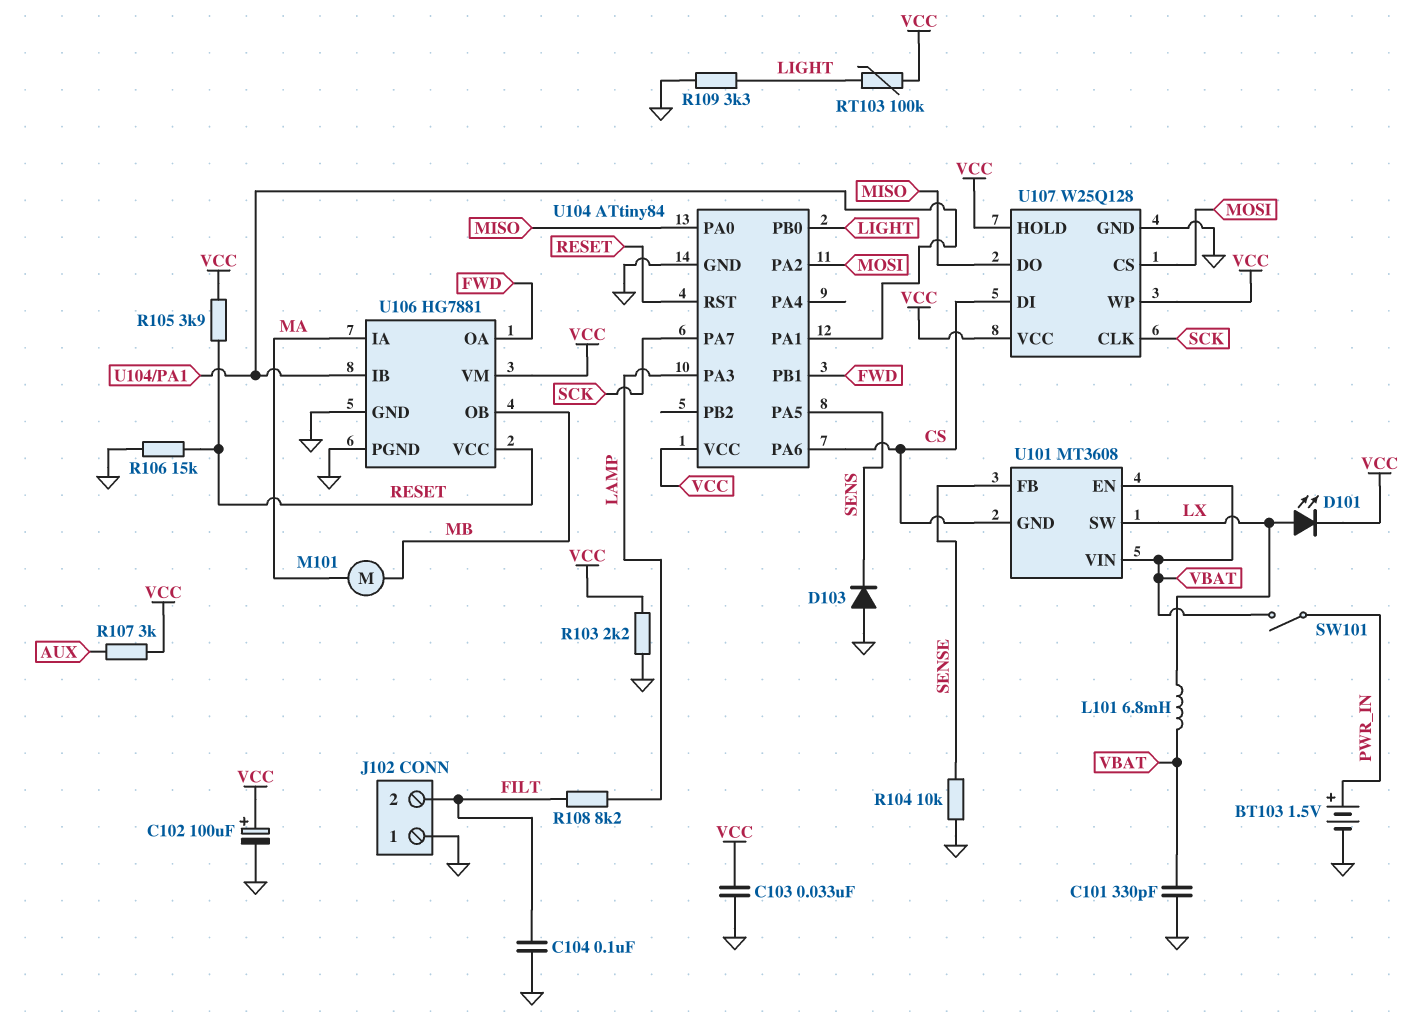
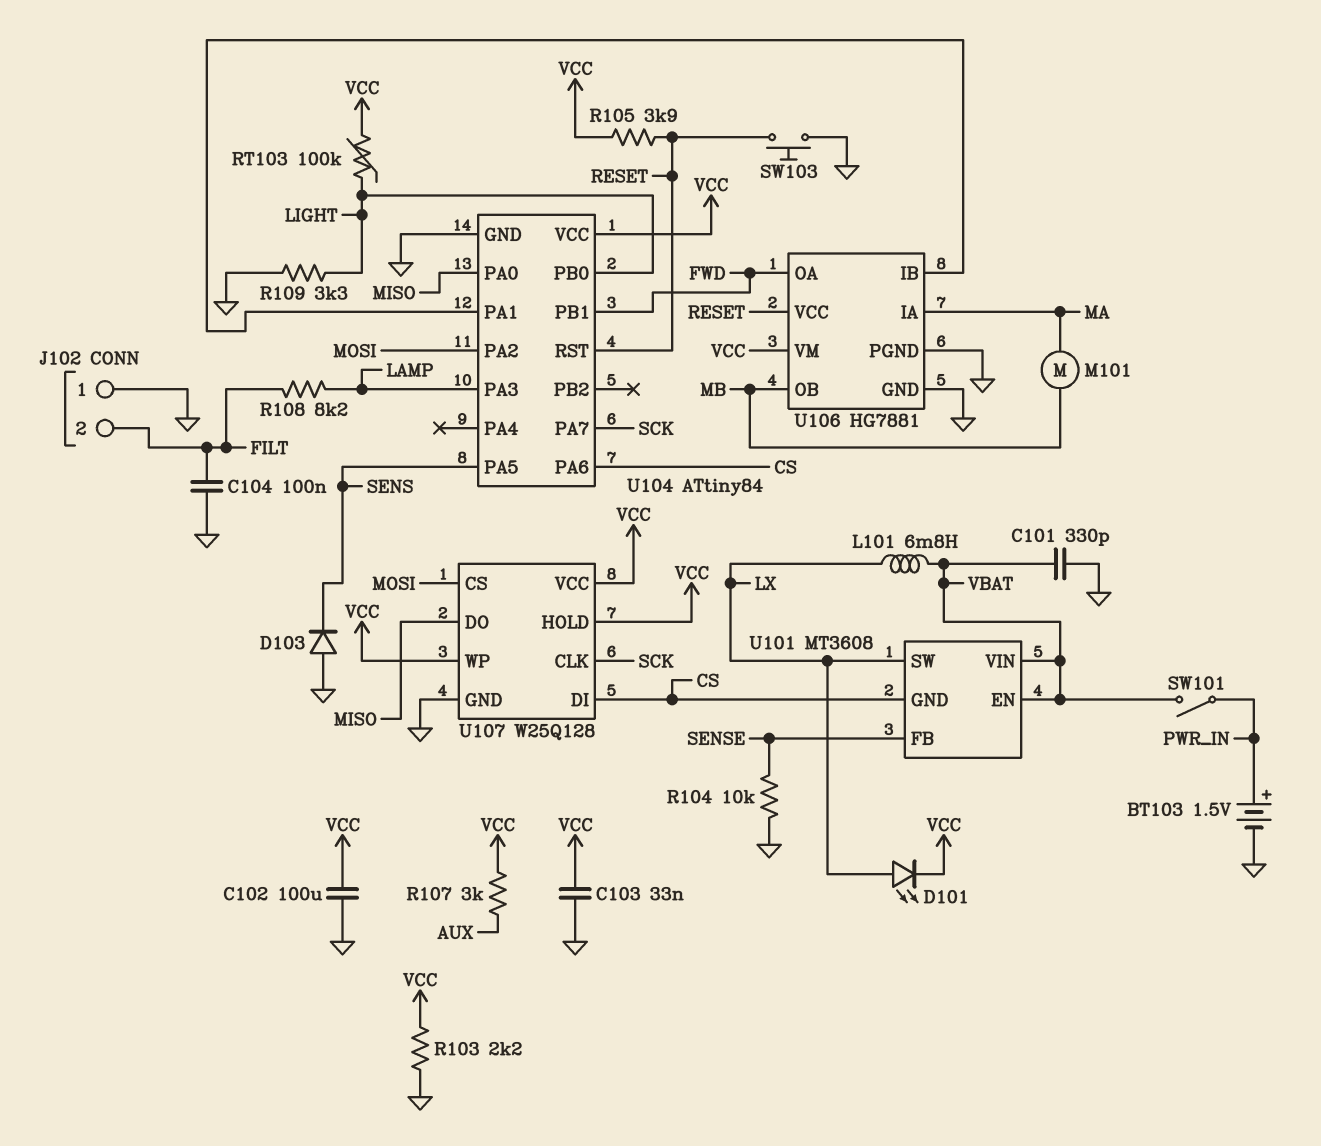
C102: 100uF (plus VCC, minus GND) -> 100uF (GND, VCC)
R106: 15k (GND, RESET) -> none
SW103: none -> button (GND, RESET)

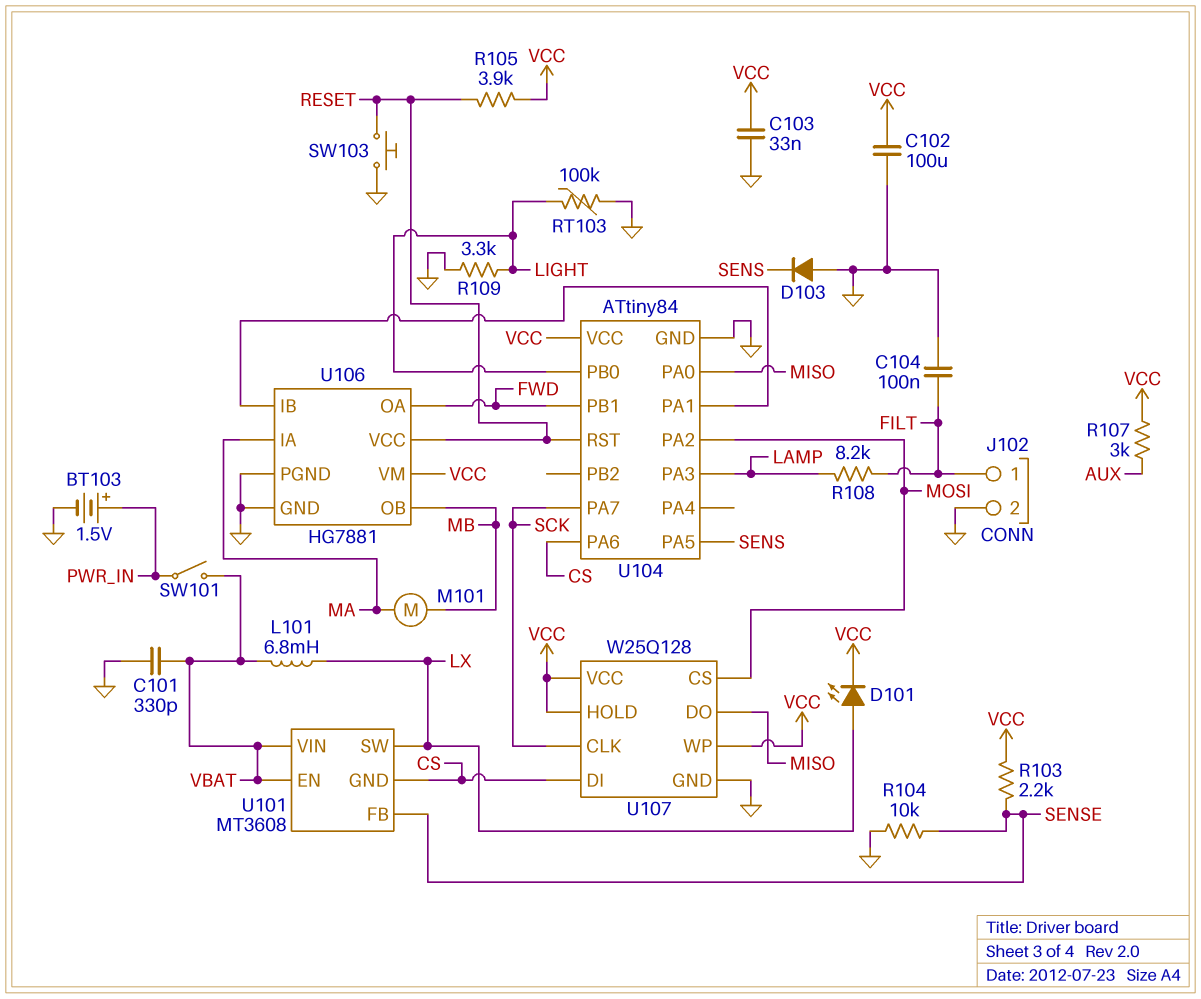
J102 pin 1: GND -> FILT
J102 pin 2: FILT -> GND
R103: 2.2k (GND, VCC) -> 2.2k (SENSE, VCC)
RT103: 100k (LIGHT, VCC) -> 100k (GND, LIGHT)

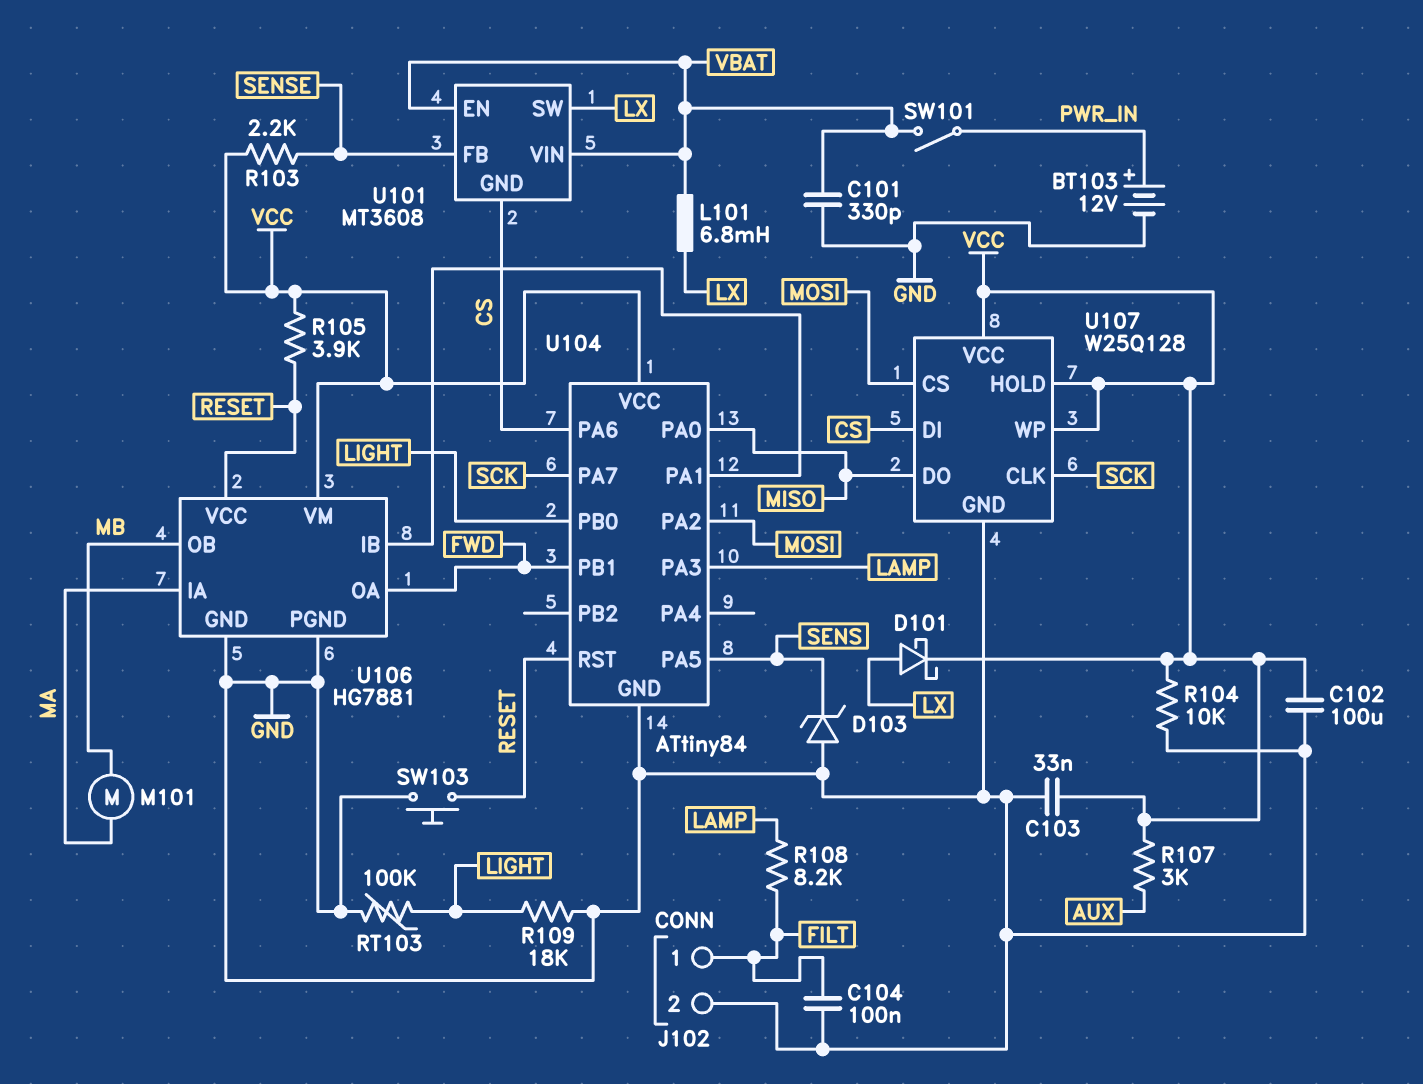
BT103: 1.5V (plus PWR_IN, minus GND) -> 12V (plus PWR_IN, minus GND)
D101: LED (A LX, K VCC) -> schottky (A LX, K VCC)
D103: diode (A GND, K SENS) -> zener (A GND, K SENS)
R104: 10k (GND, SENSE) -> 10k (GND, VCC)
R109: 3.3k (GND, LIGHT) -> 18k (GND, LIGHT)

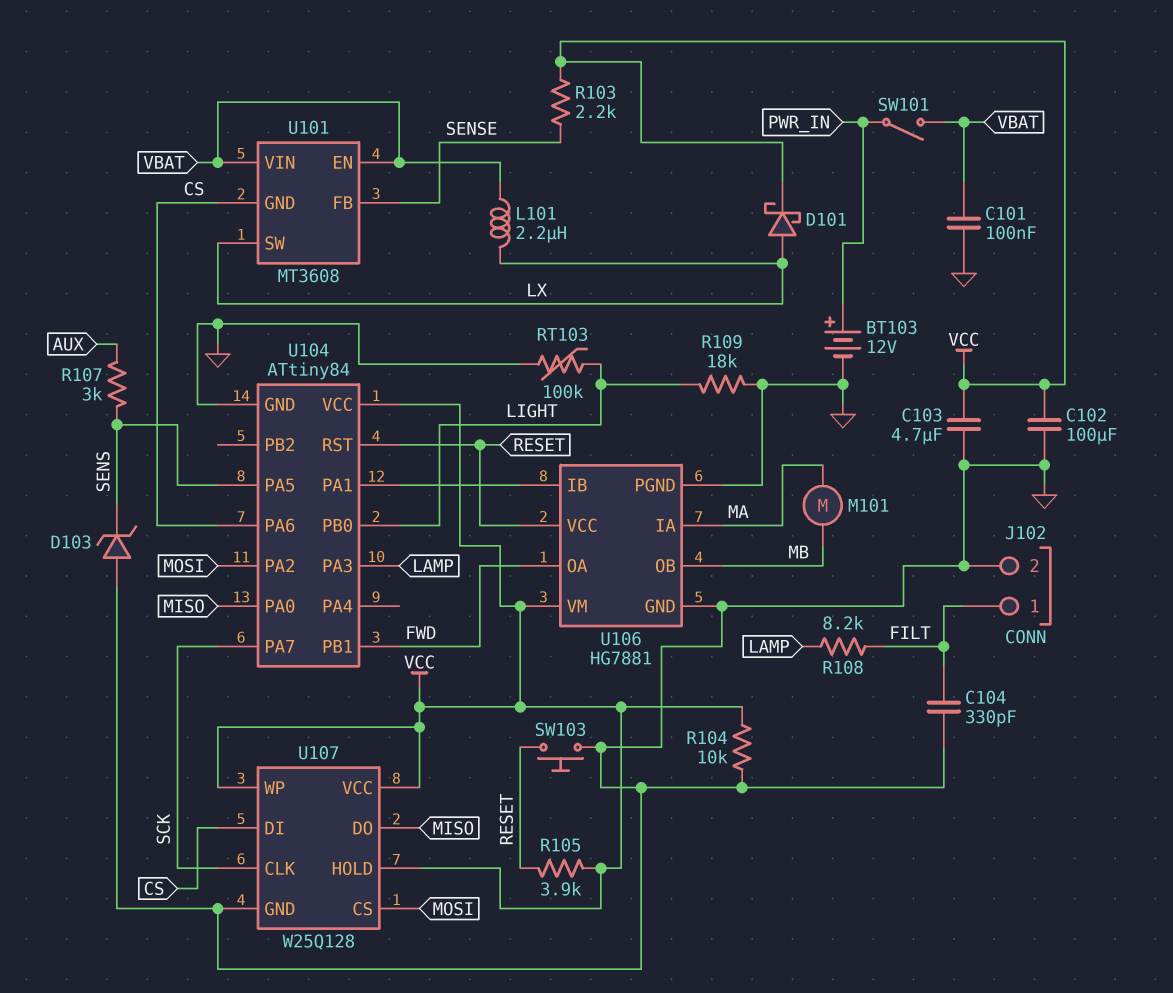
C101: 330pF (GND, VBAT) -> 100nF (GND, VBAT)
C103: 33nF (GND, VCC) -> 4.7uF (GND, VCC)
C104: 100nF (FILT, GND) -> 330pF (FILT, GND)
L101: 6.8mH (LX, VBAT) -> 2.2uH (LX, VBAT)
R107: 3k (AUX, VCC) -> 3k (AUX, SENS)

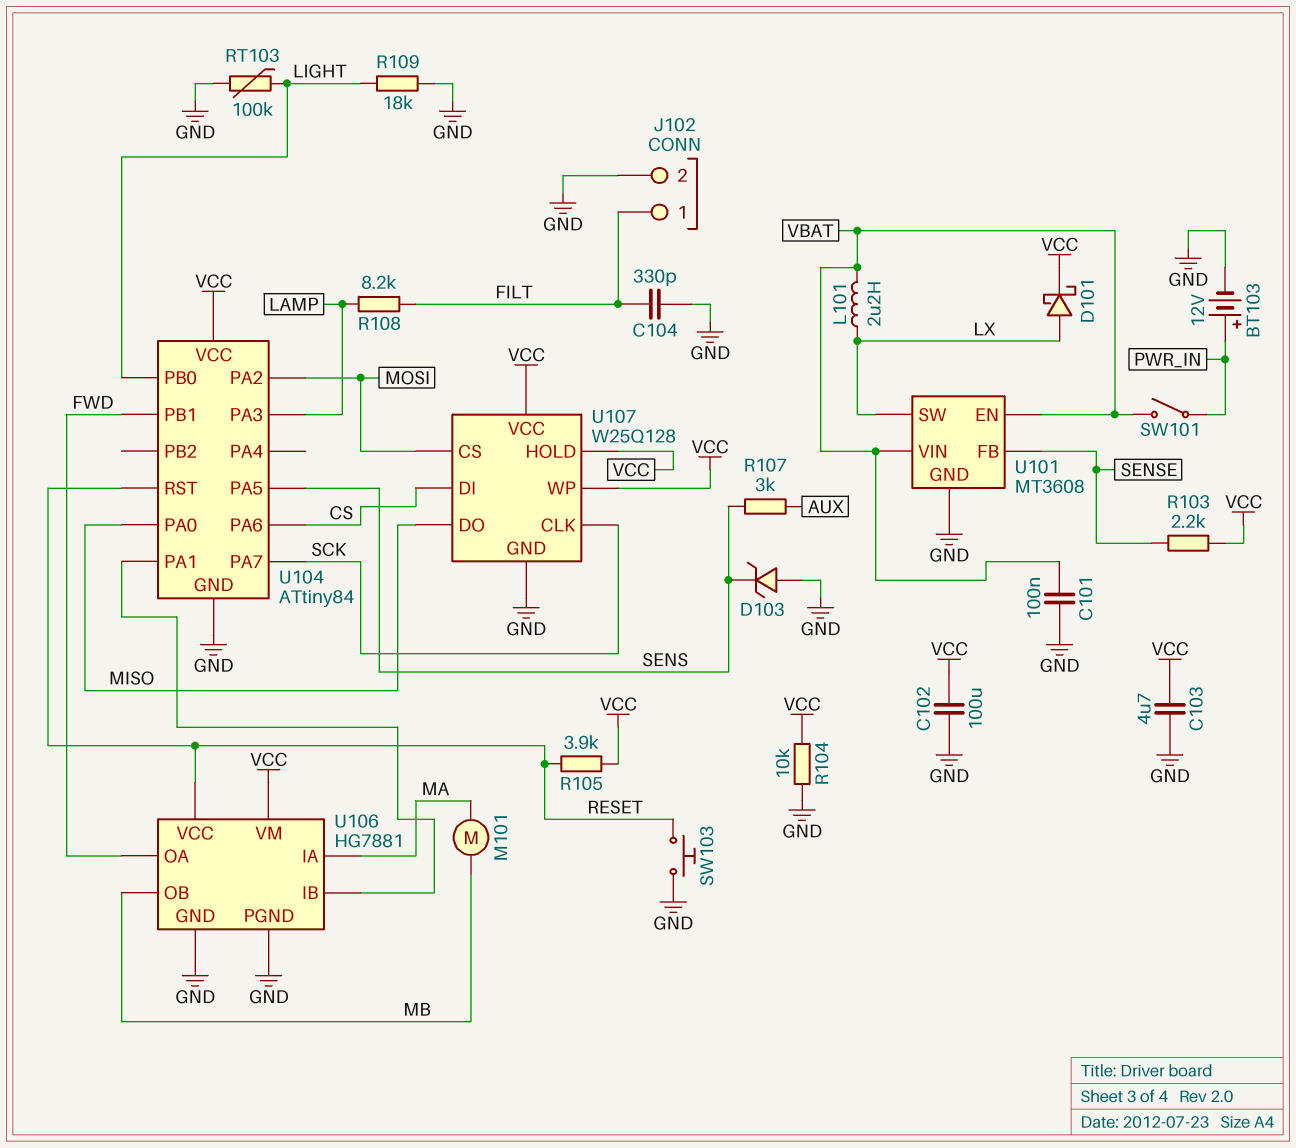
U101 pin GND: CS -> GND

